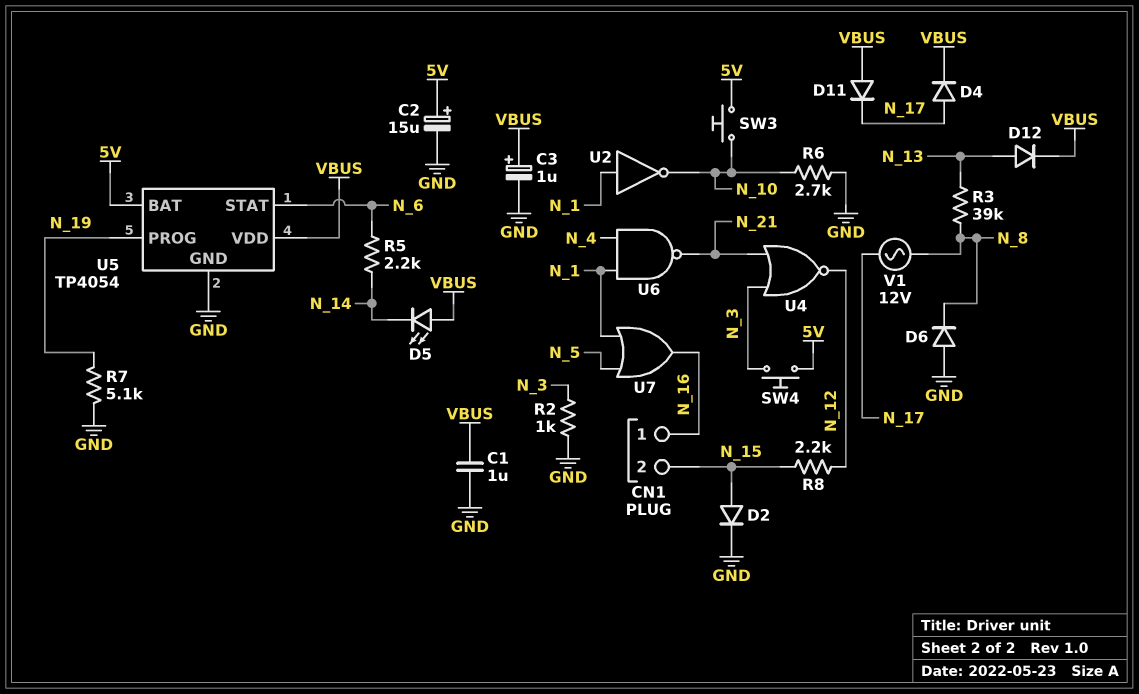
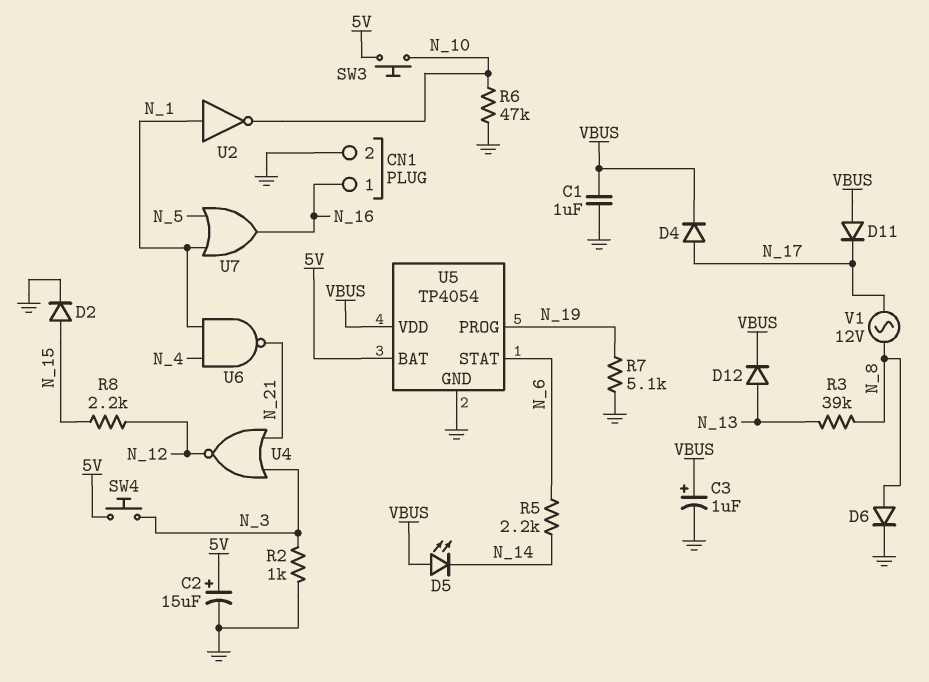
CN1 pin 2: N_15 -> GND
D6: diode (A GND, K N_8) -> diode (A N_8, K GND)
R6: 2.7k (GND, N_10) -> 47k (GND, N_10)

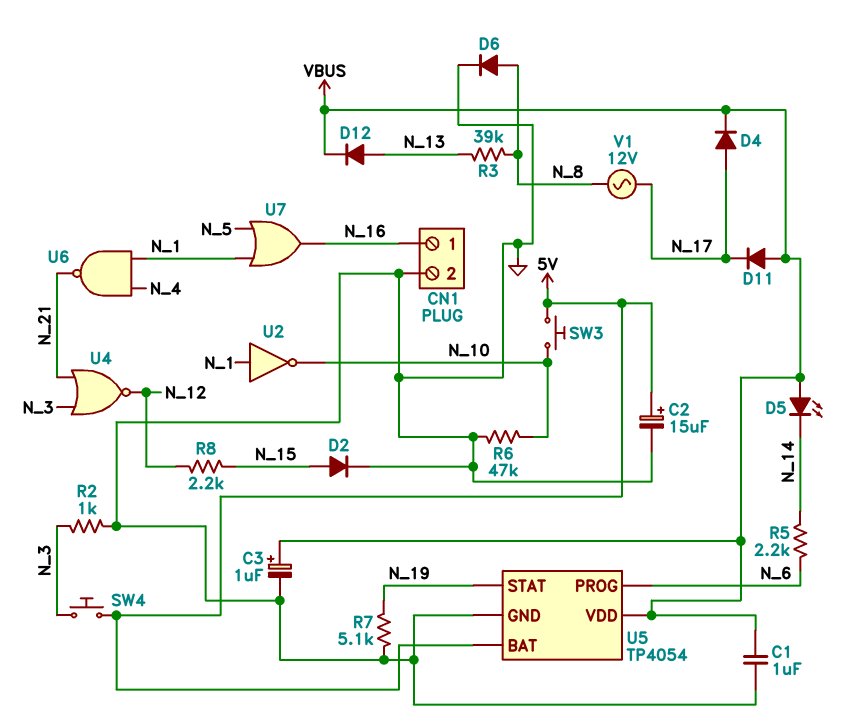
U5 pin PROG: N_19 -> N_6
U5 pin STAT: N_6 -> N_19

